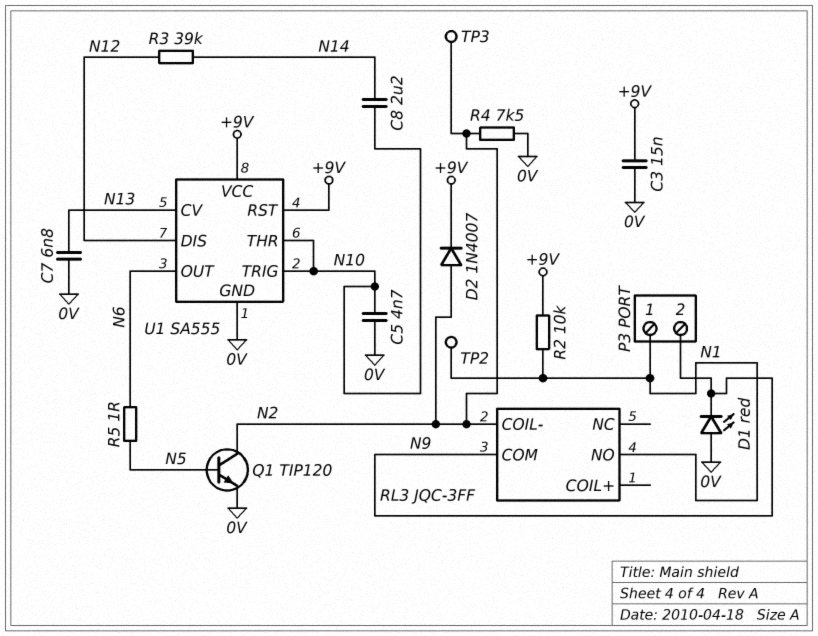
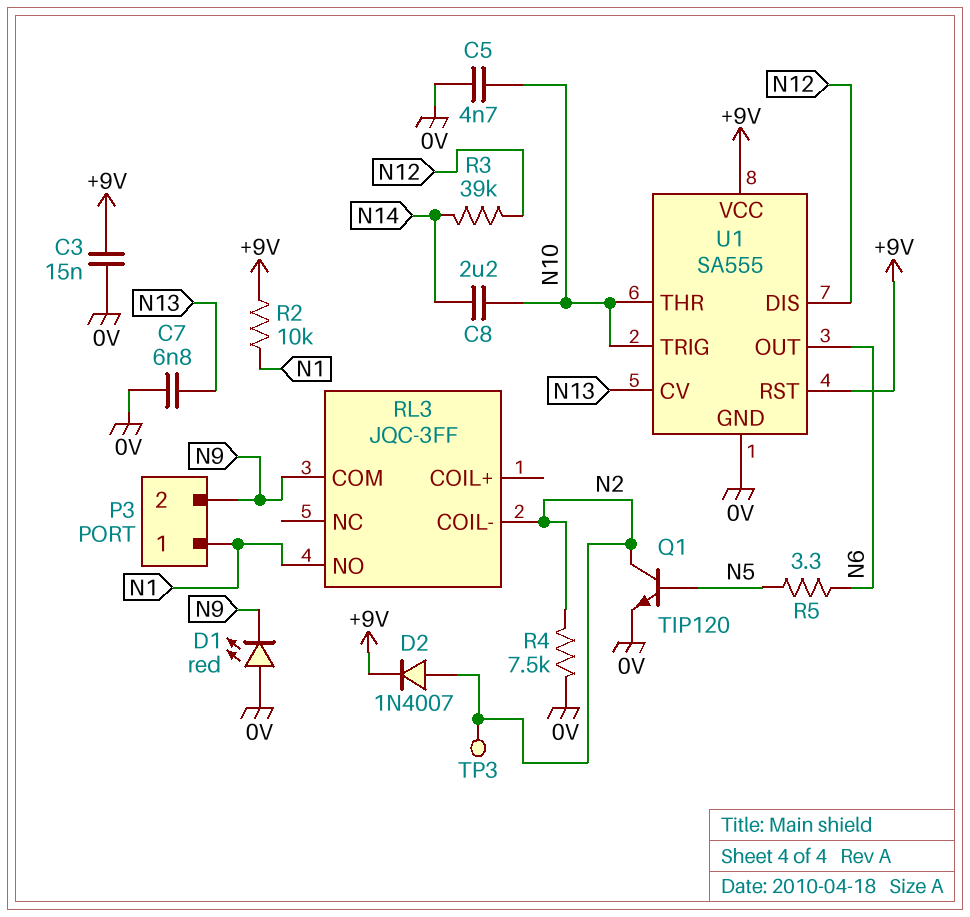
R5: 1 (N5, N6) -> 3.3 (N5, N6)
TP2: test point (N1) -> none

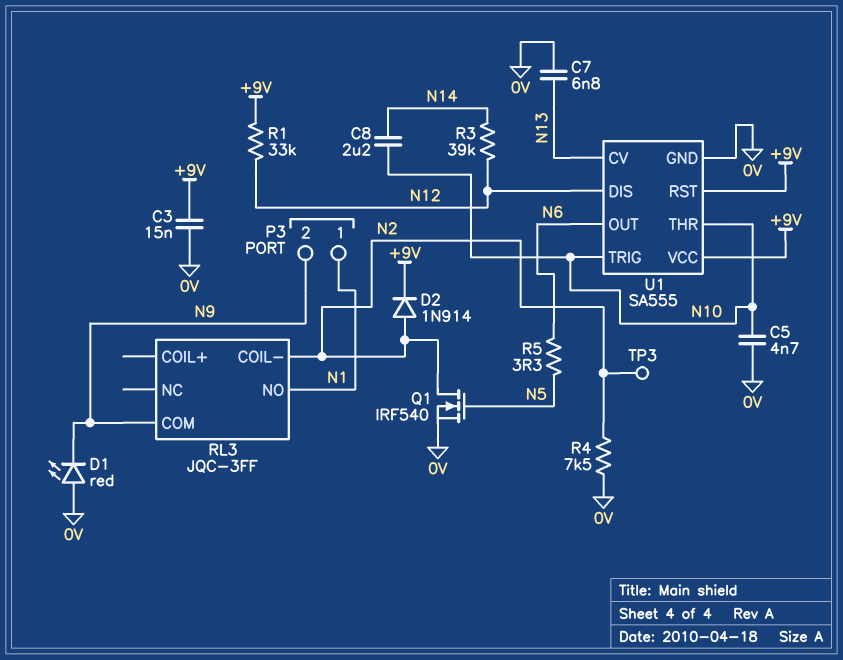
D2: diode 1N4007 (A N2, K +9V) -> diode 1N914 (A N2, K +9V)
Q1: NPN TIP120 (B N5, C N2, E 0V) -> NMOS IRF540 (G N5, D N2, S 0V)
R1: none -> 33k (+9V, N12)
R2: 10k (+9V, N1) -> none

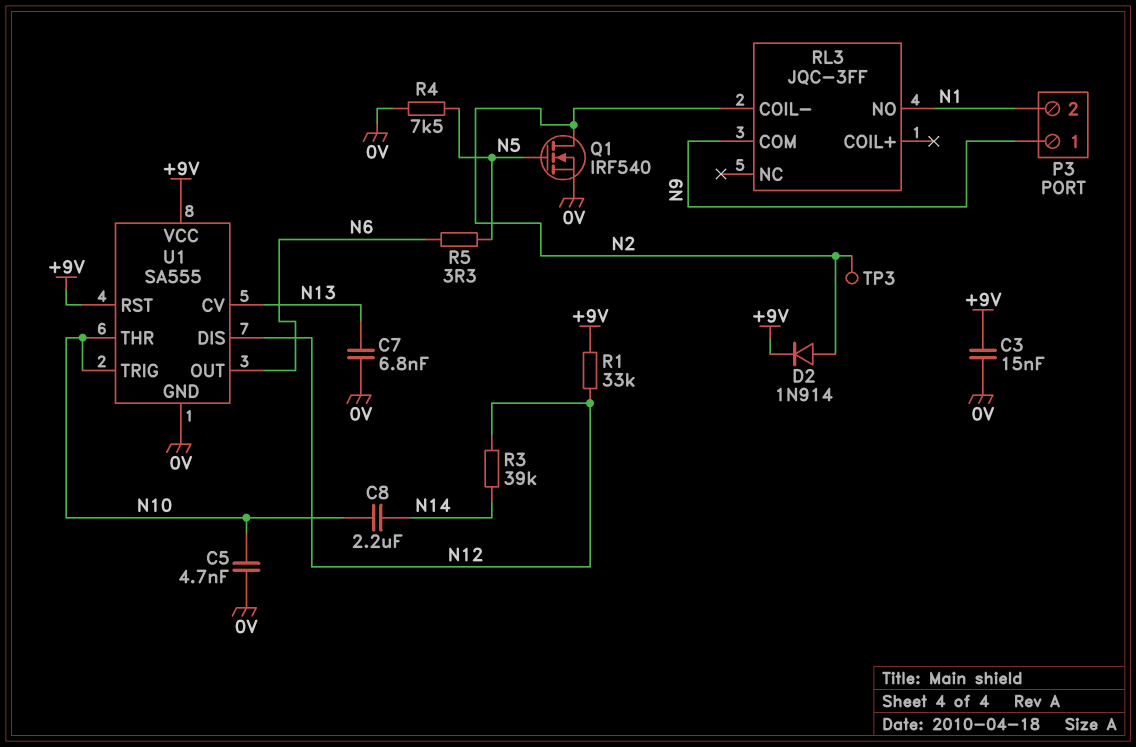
D1: LED red (A 0V, K N9) -> none
P3 pin 1: N1 -> N9
P3 pin 2: N9 -> N1
R4: 7.5k (0V, N2) -> 7.5k (0V, N5)

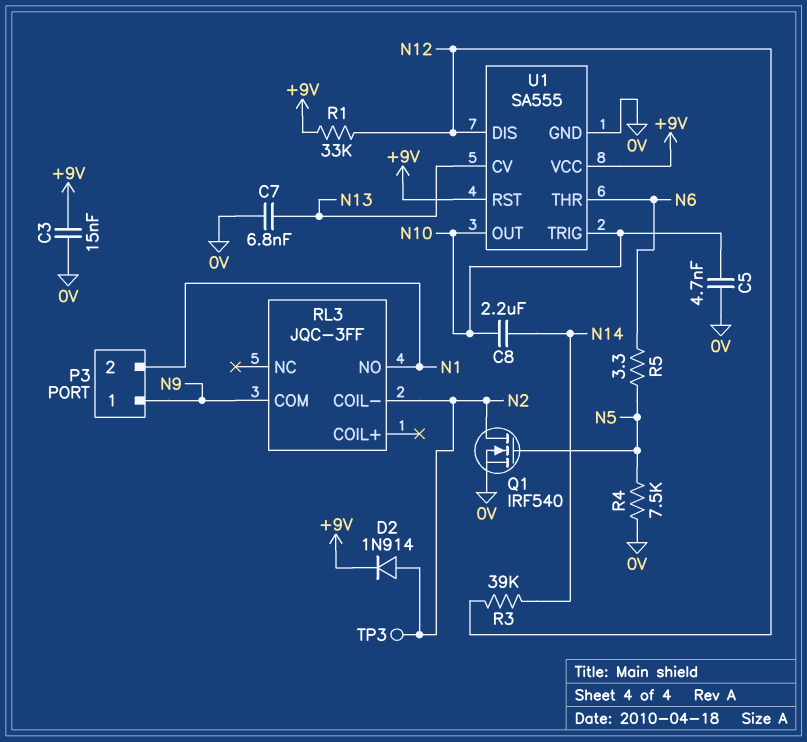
U1 pin OUT: N6 -> N10
U1 pin THR: N10 -> N6

